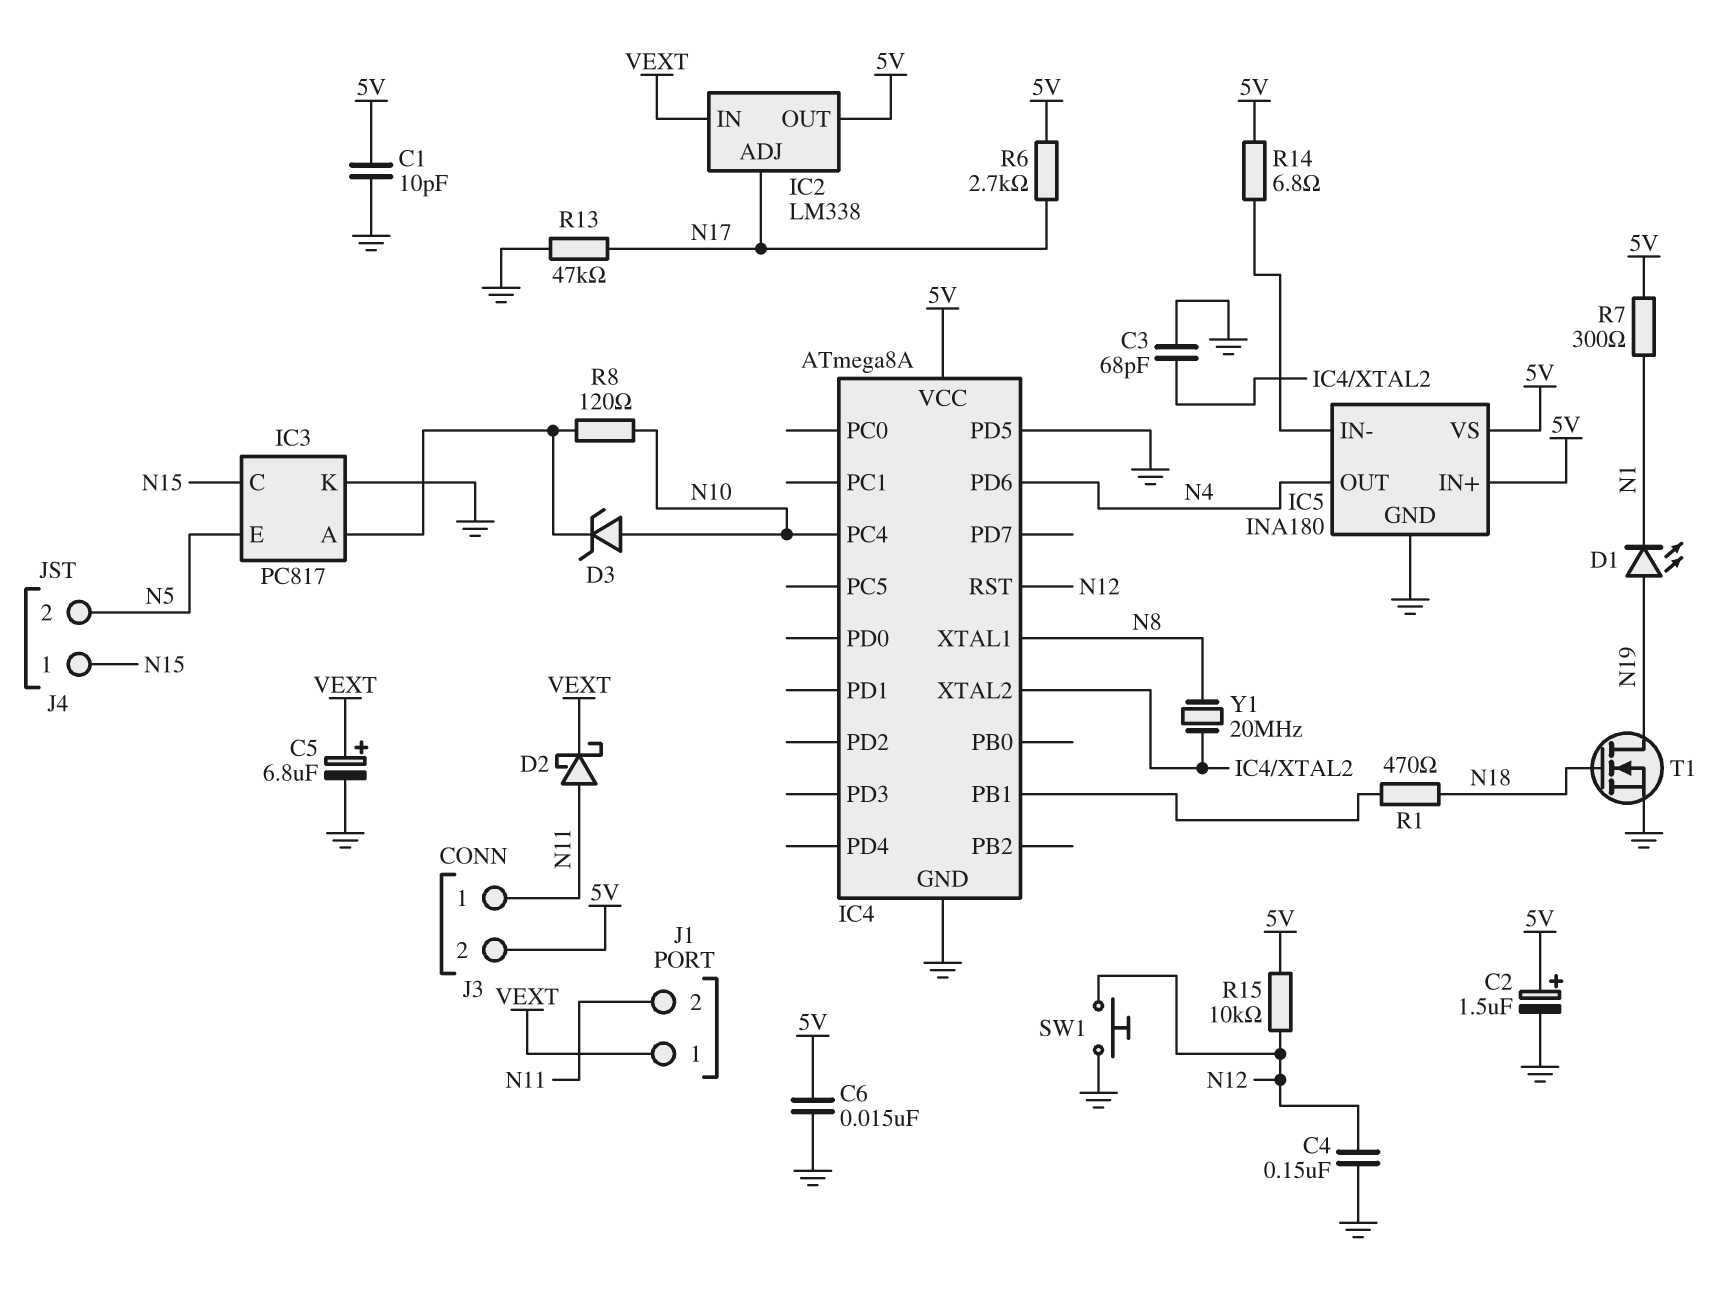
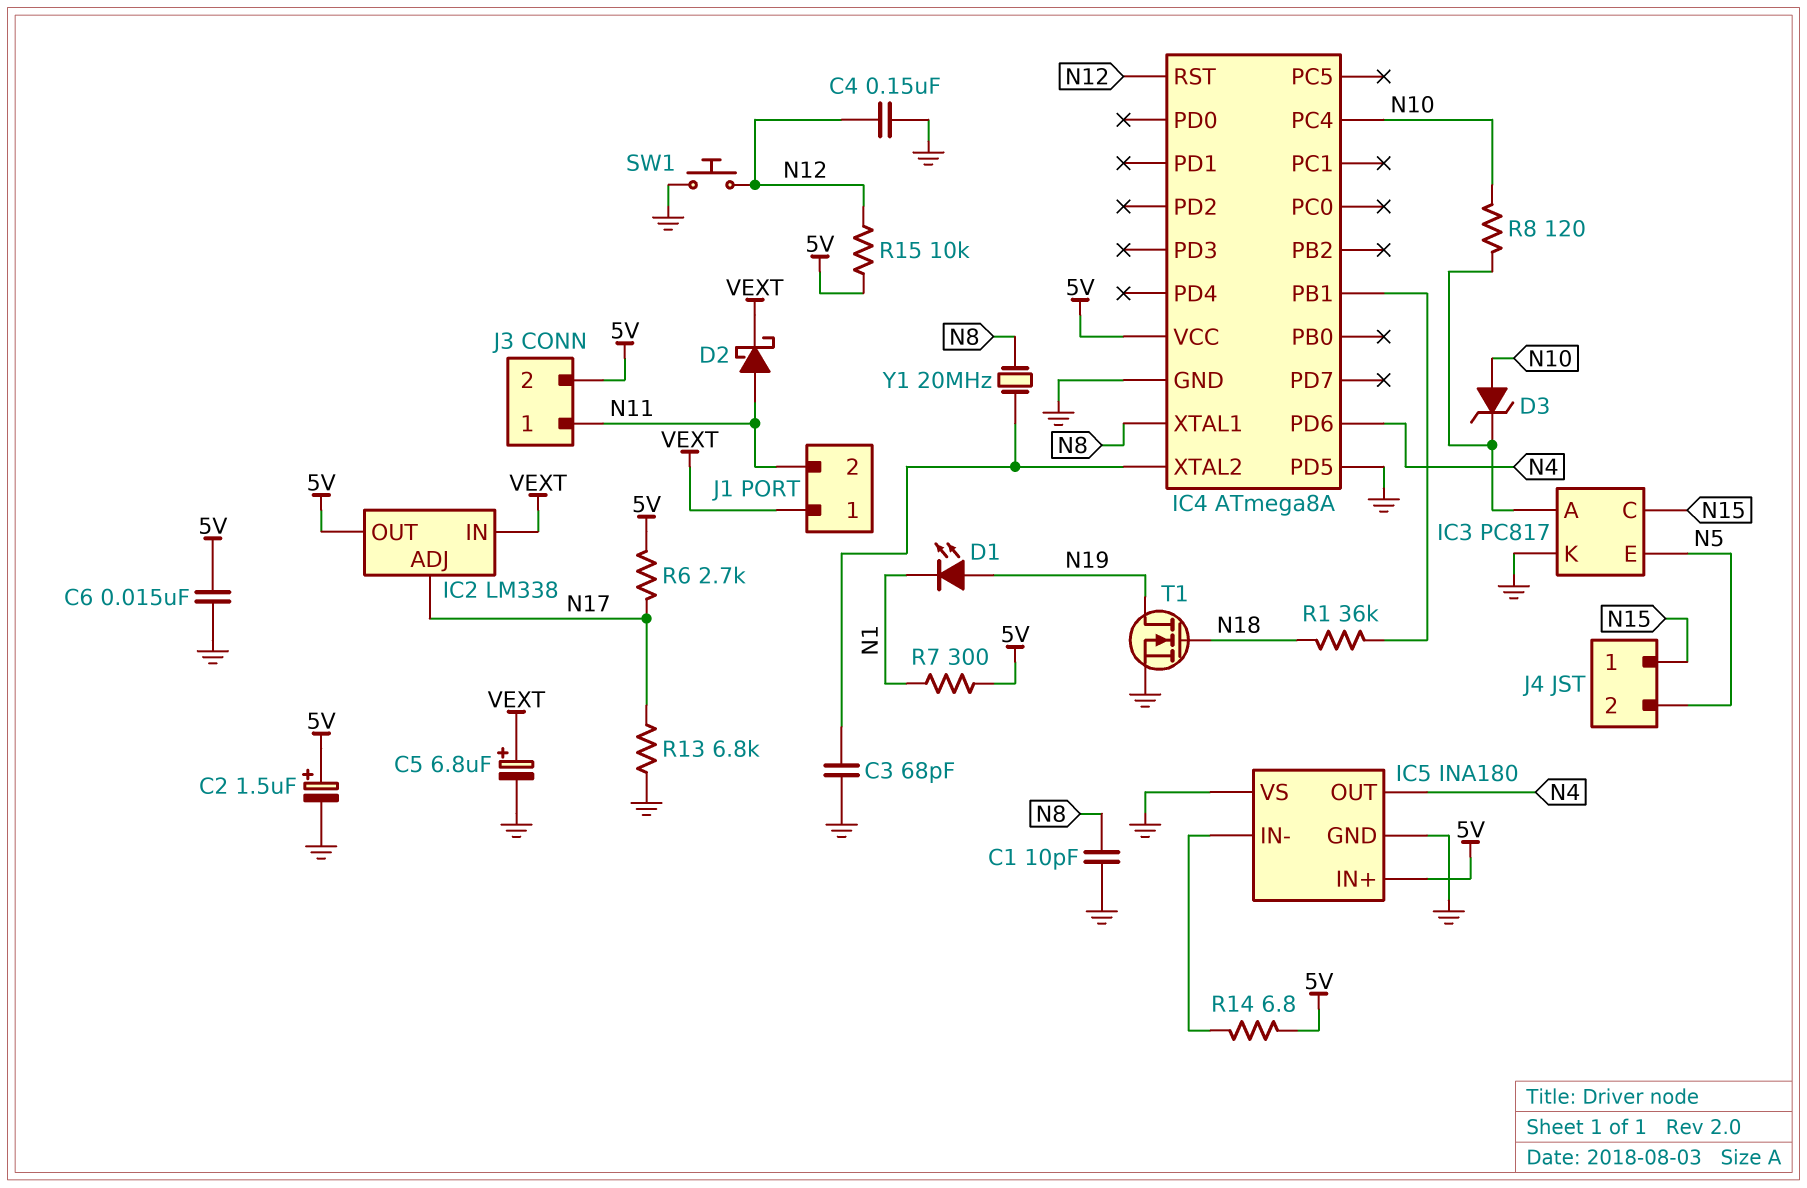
C1: 10pF (5V, GND) -> 10pF (GND, N8)
IC5 pin VS: 5V -> GND
R1: 470 (IC4/PB1, N18) -> 36k (IC4/PB1, N18)
R13: 47k (GND, N17) -> 6.8k (GND, N17)

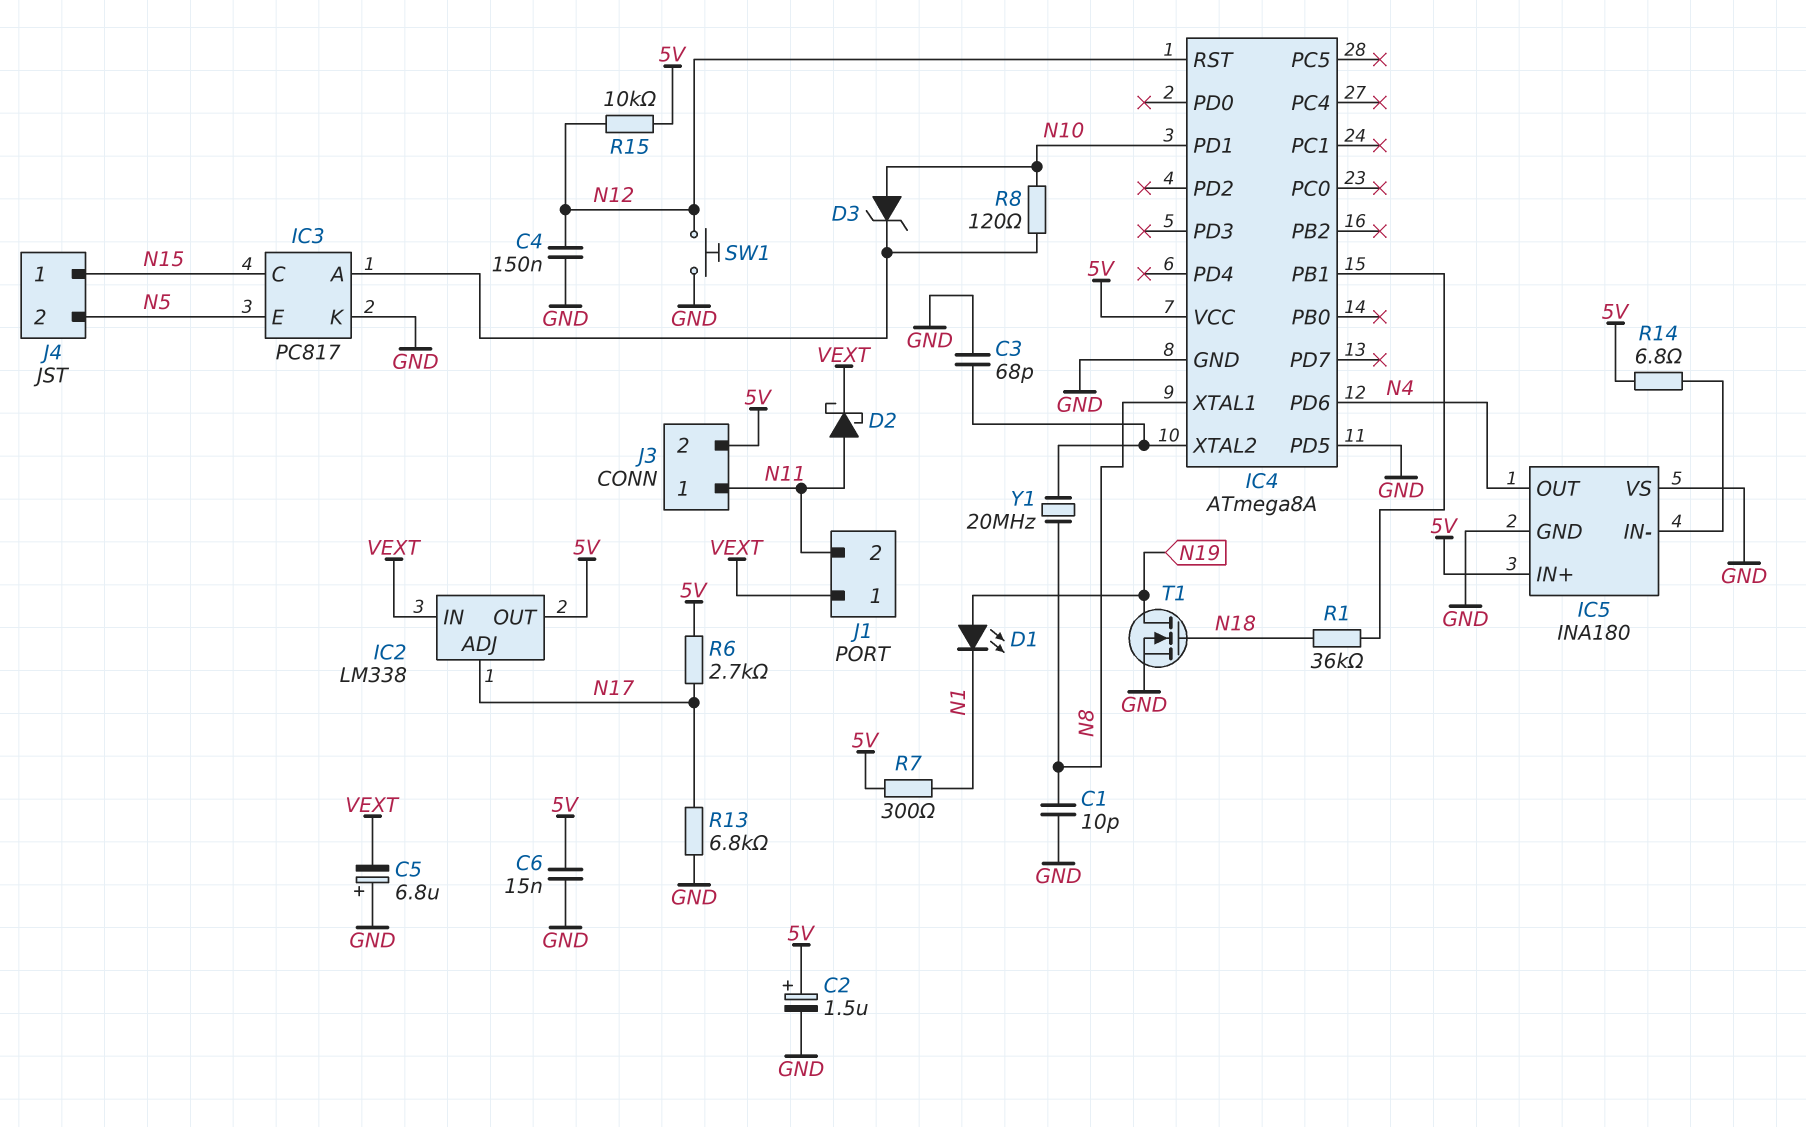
C5: 6.8uF (plus VEXT, minus GND) -> 6.8uF (plus GND, minus VEXT)
IC4 pin PC4: N10 -> none
IC4 pin PD1: none -> N10

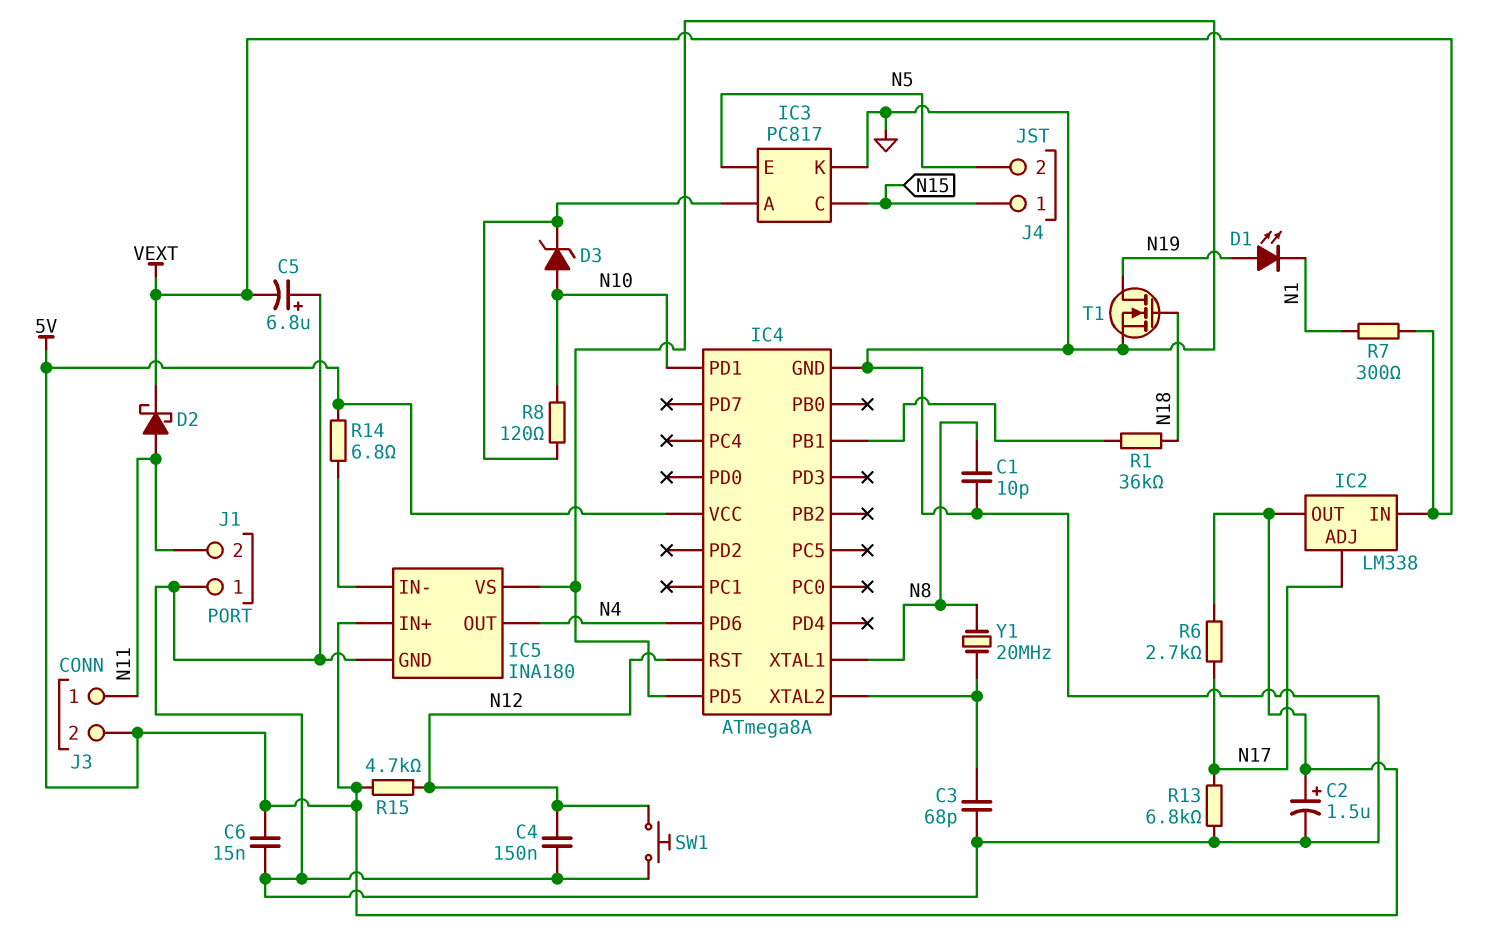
J1 pin 1: VEXT -> GND
R7: 300 (5V, N1) -> 300 (N1, VEXT)
R15: 10k (5V, N12) -> 4.7k (5V, N12)

